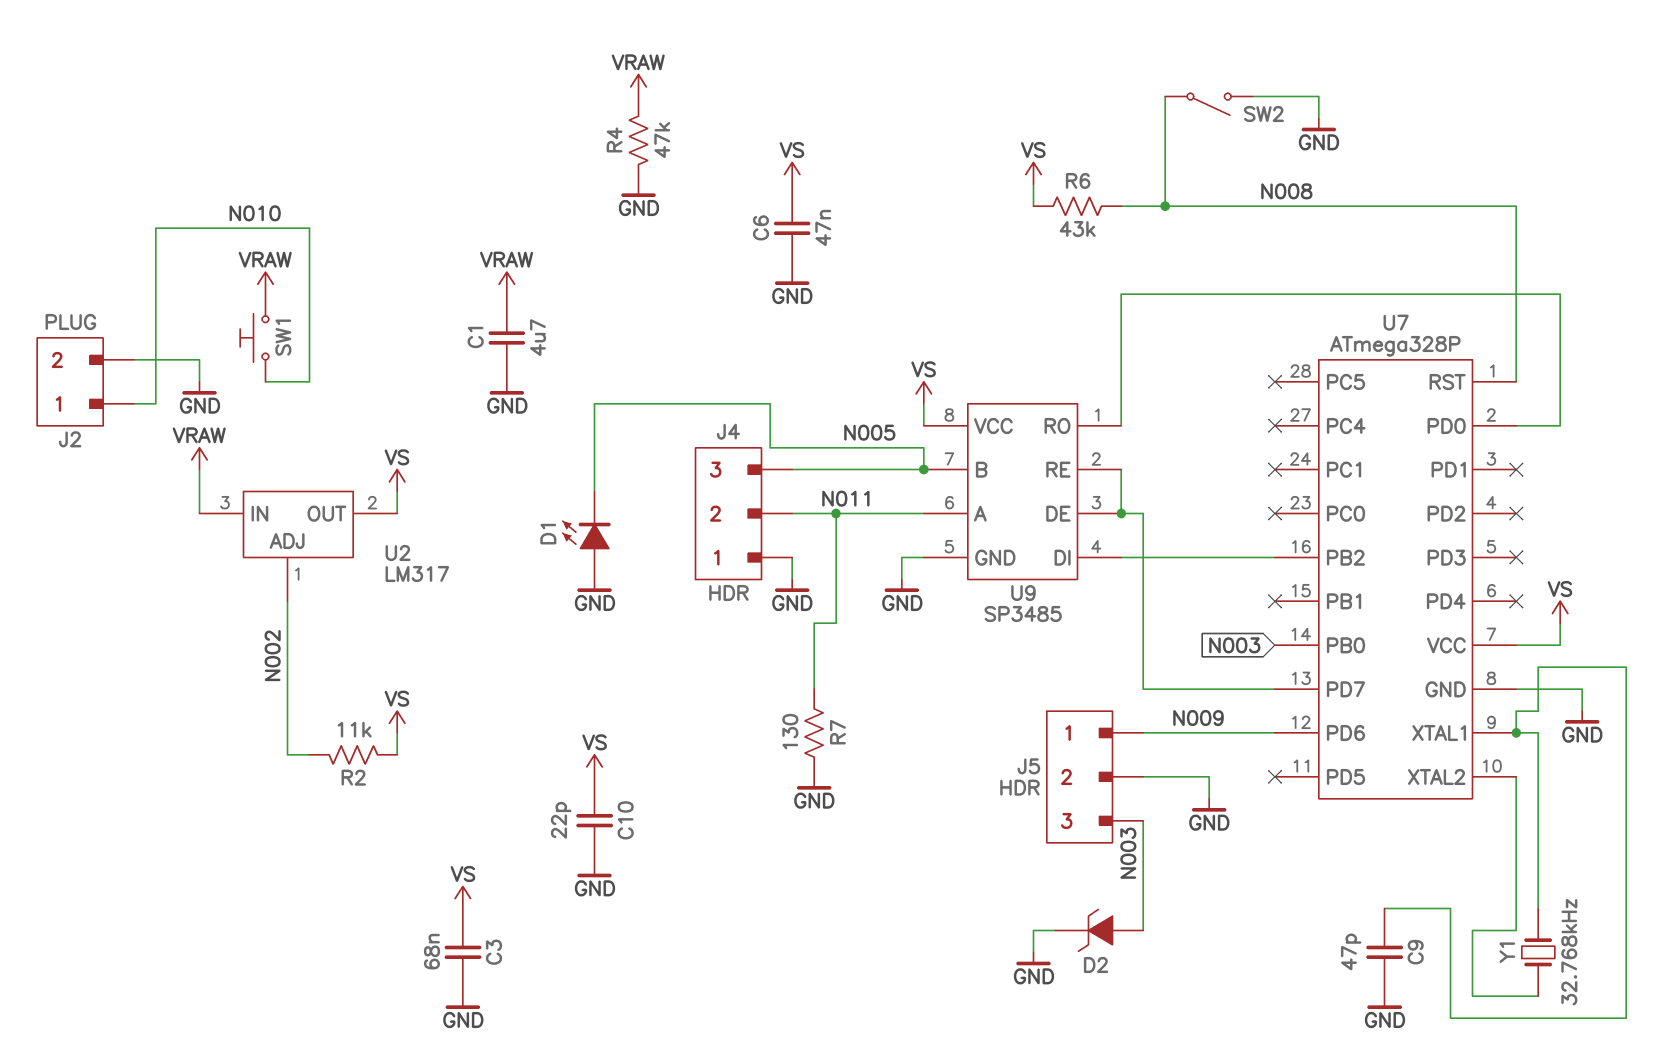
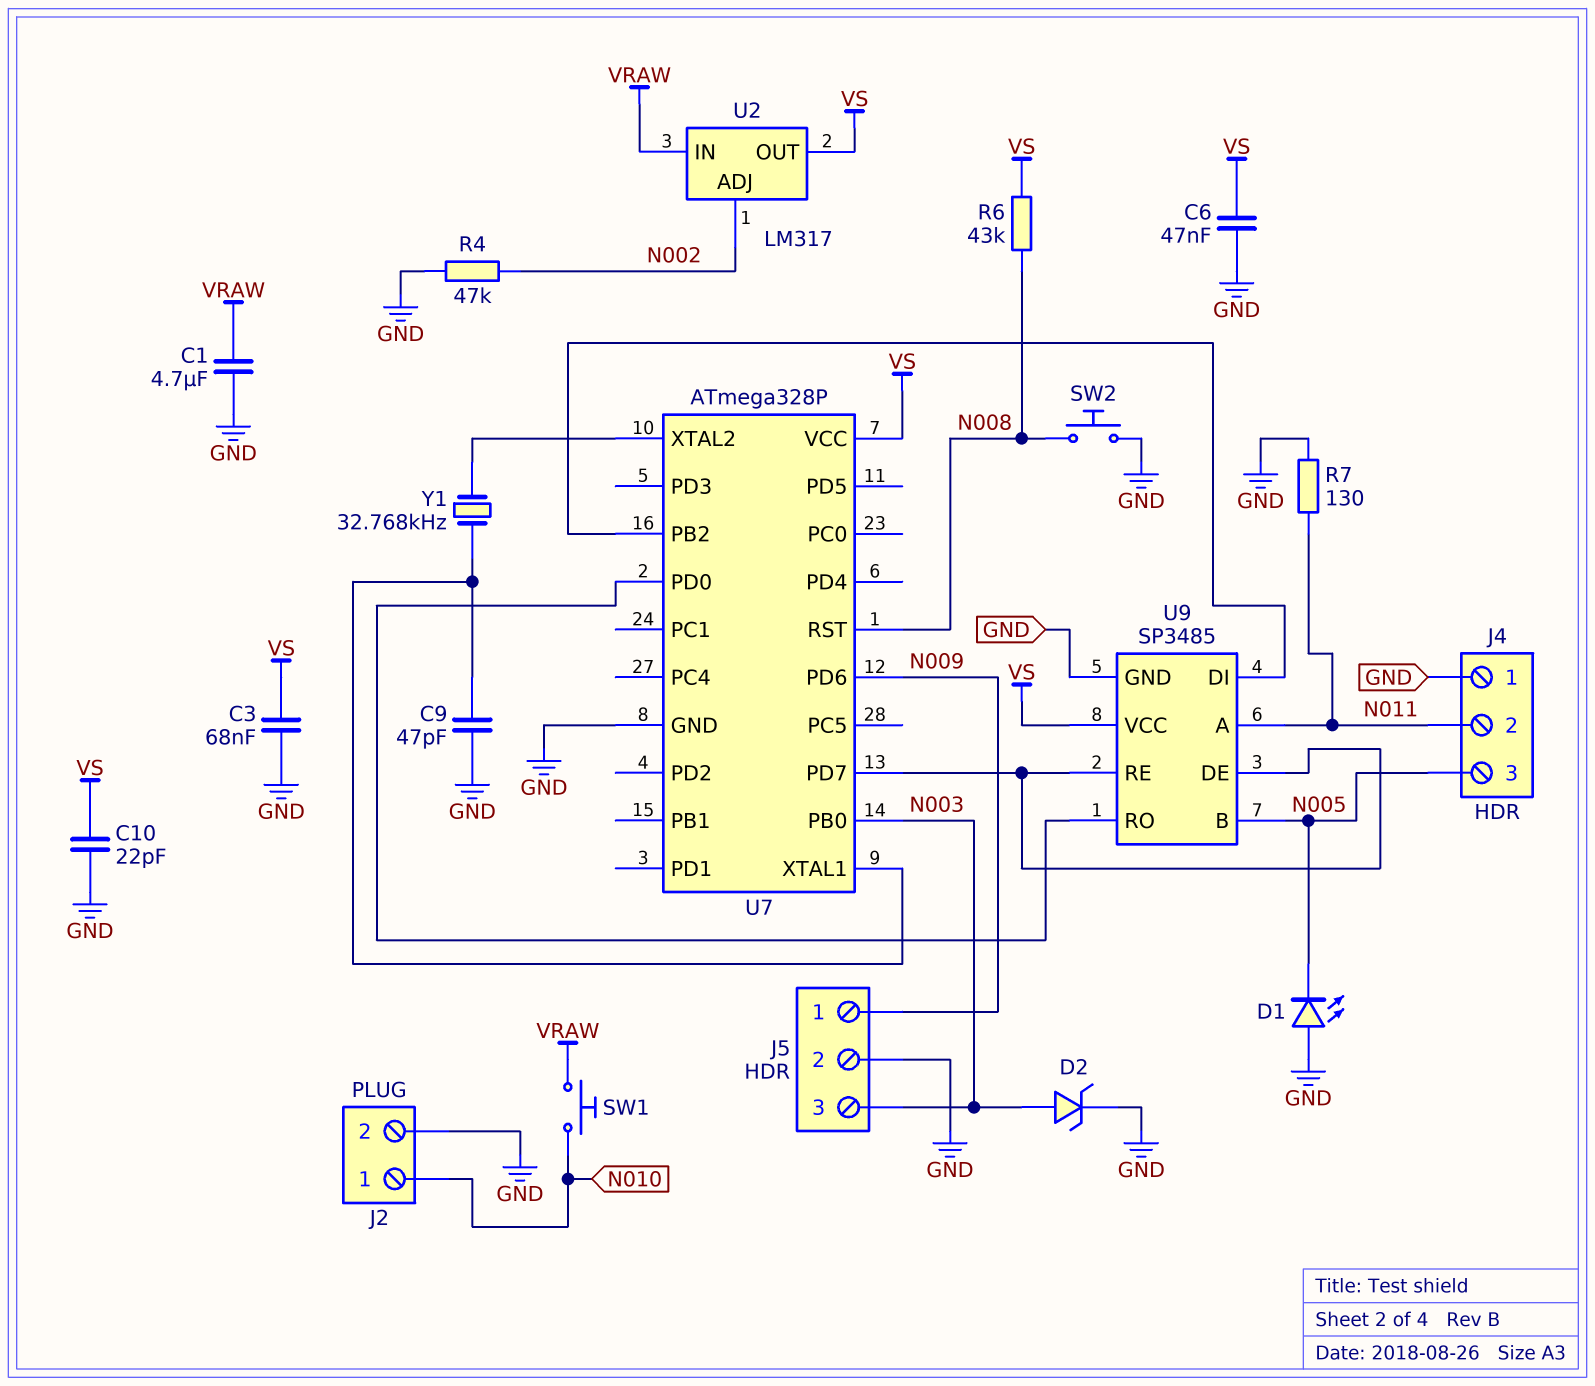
R2: 11k (N002, VS) -> none
R4: 47k (GND, VRAW) -> 47k (GND, N002)
SW2: switch (GND, N008) -> button (GND, N008)

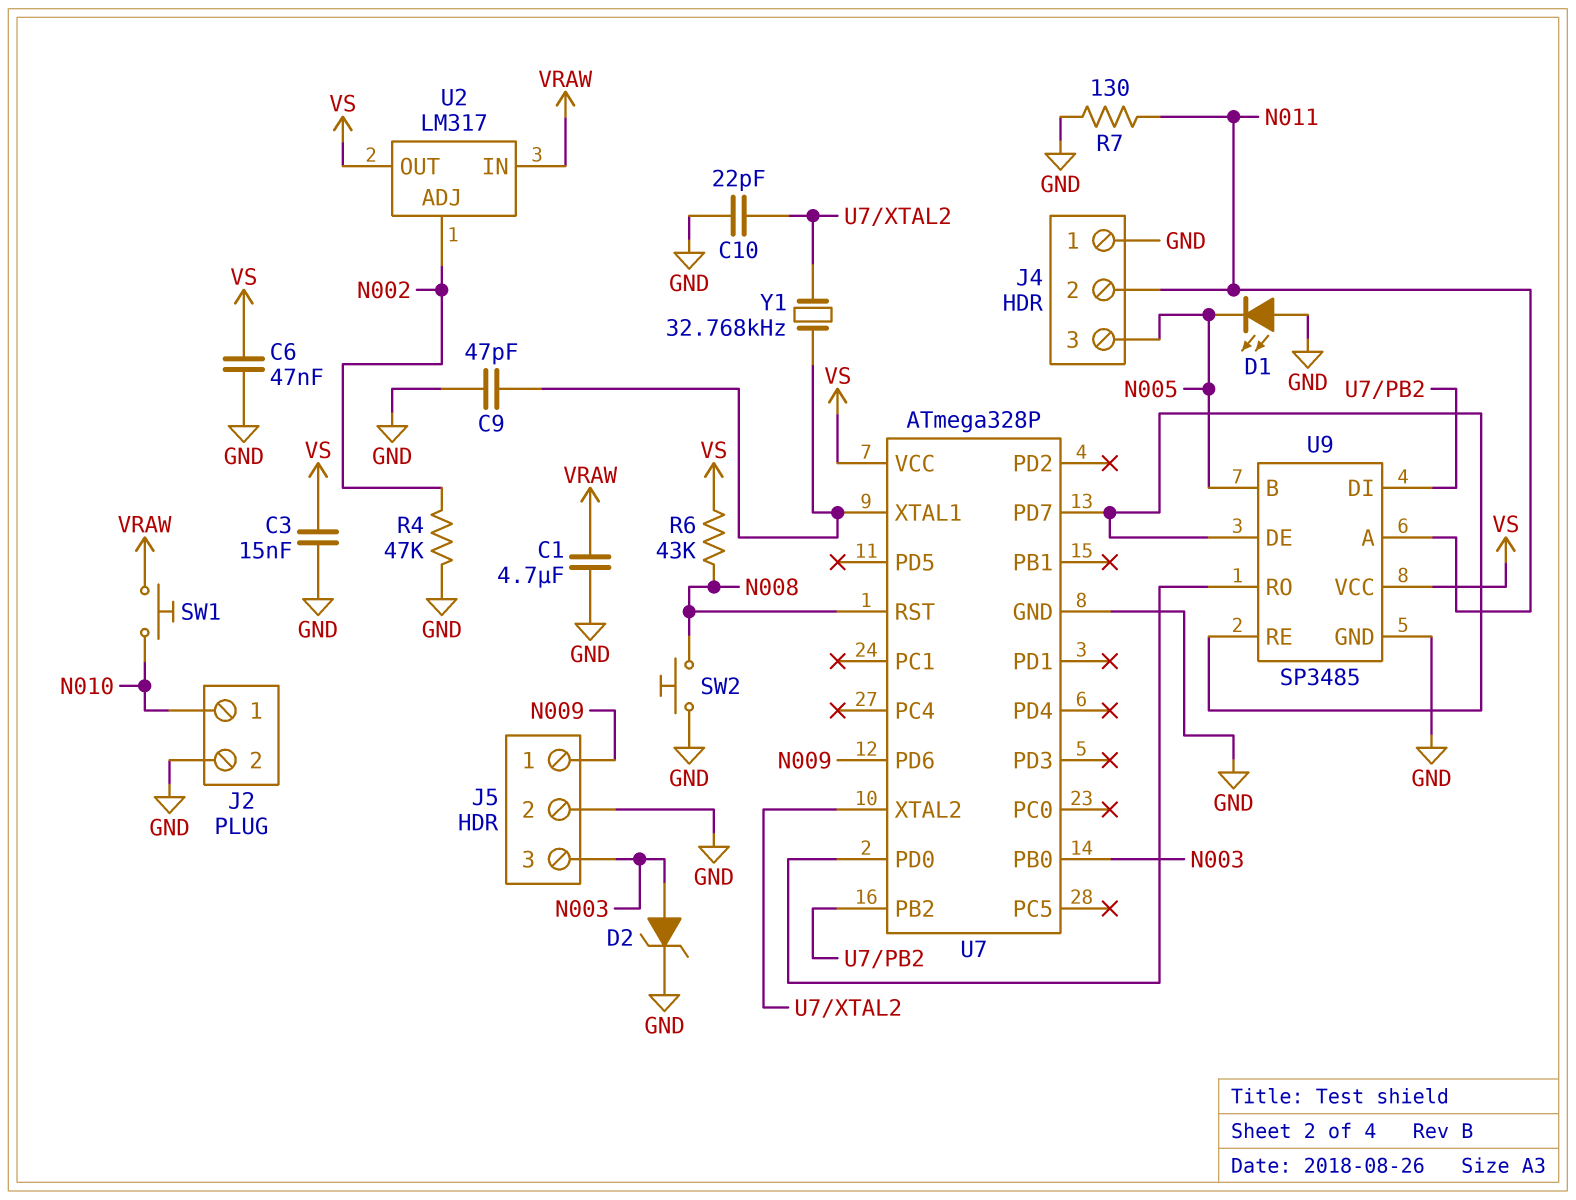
C3: 68nF (GND, VS) -> 15nF (GND, VS)
C10: 22pF (GND, VS) -> 22pF (GND, U7/XTAL2)

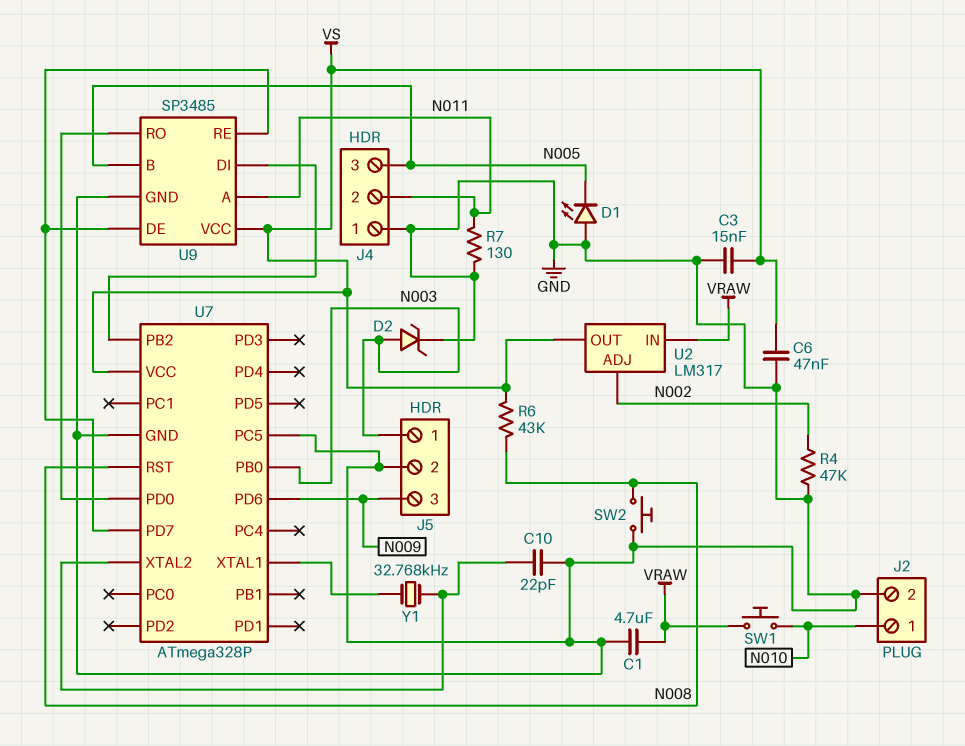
C9: 47pF (GND, U7/XTAL1) -> none
J5 pin 1: N009 -> N003
J5 pin 3: N003 -> N009
U7 pin PC5: none -> GND

